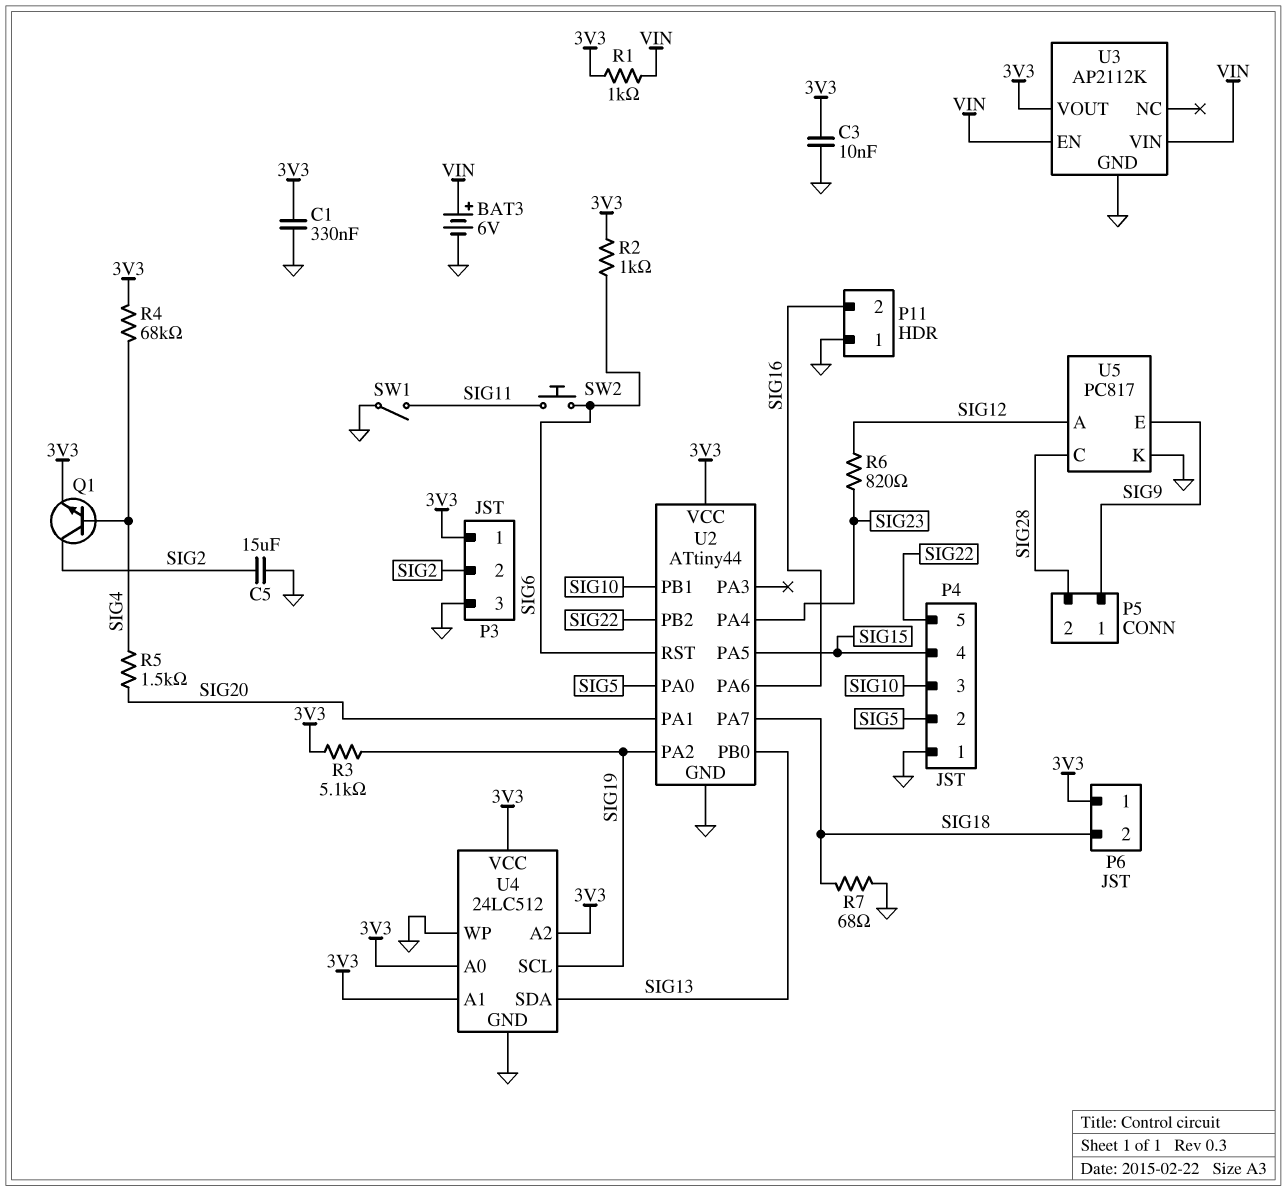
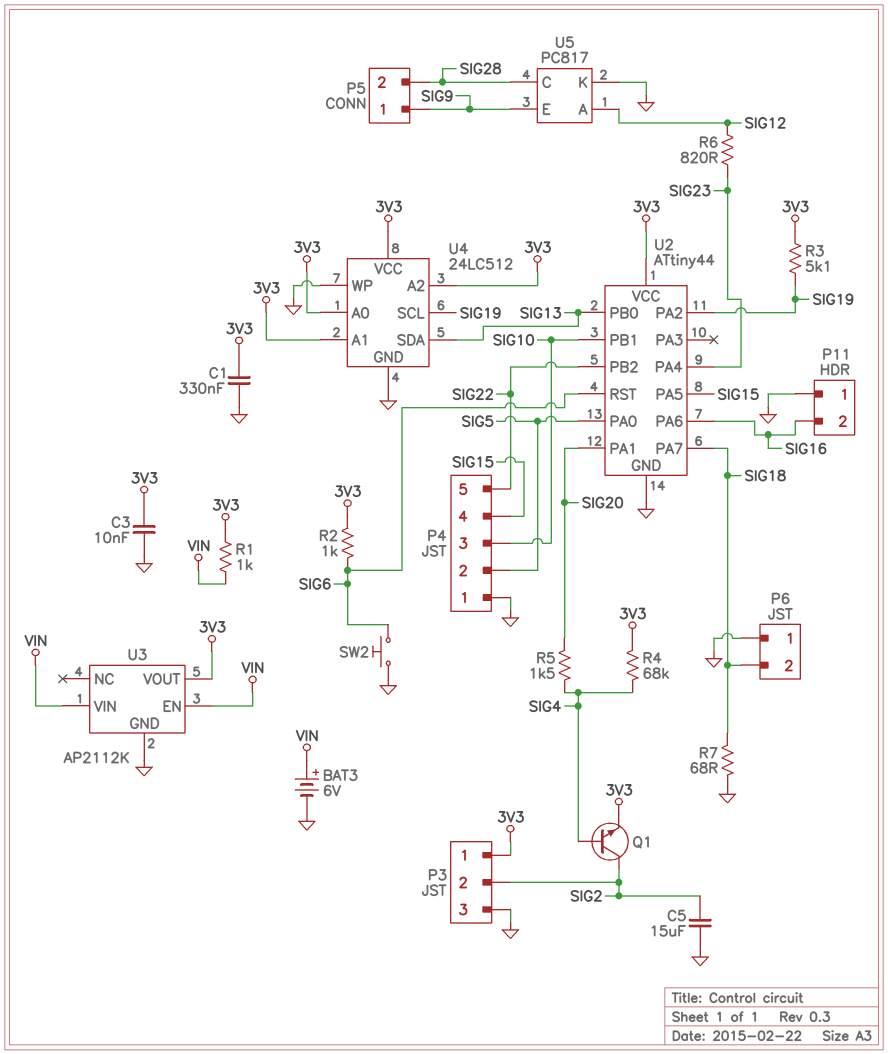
P6 pin 1: 3V3 -> GND
SW1: switch (GND, SIG11) -> none
SW2: button (SIG6, SIG11) -> button (GND, SIG6)

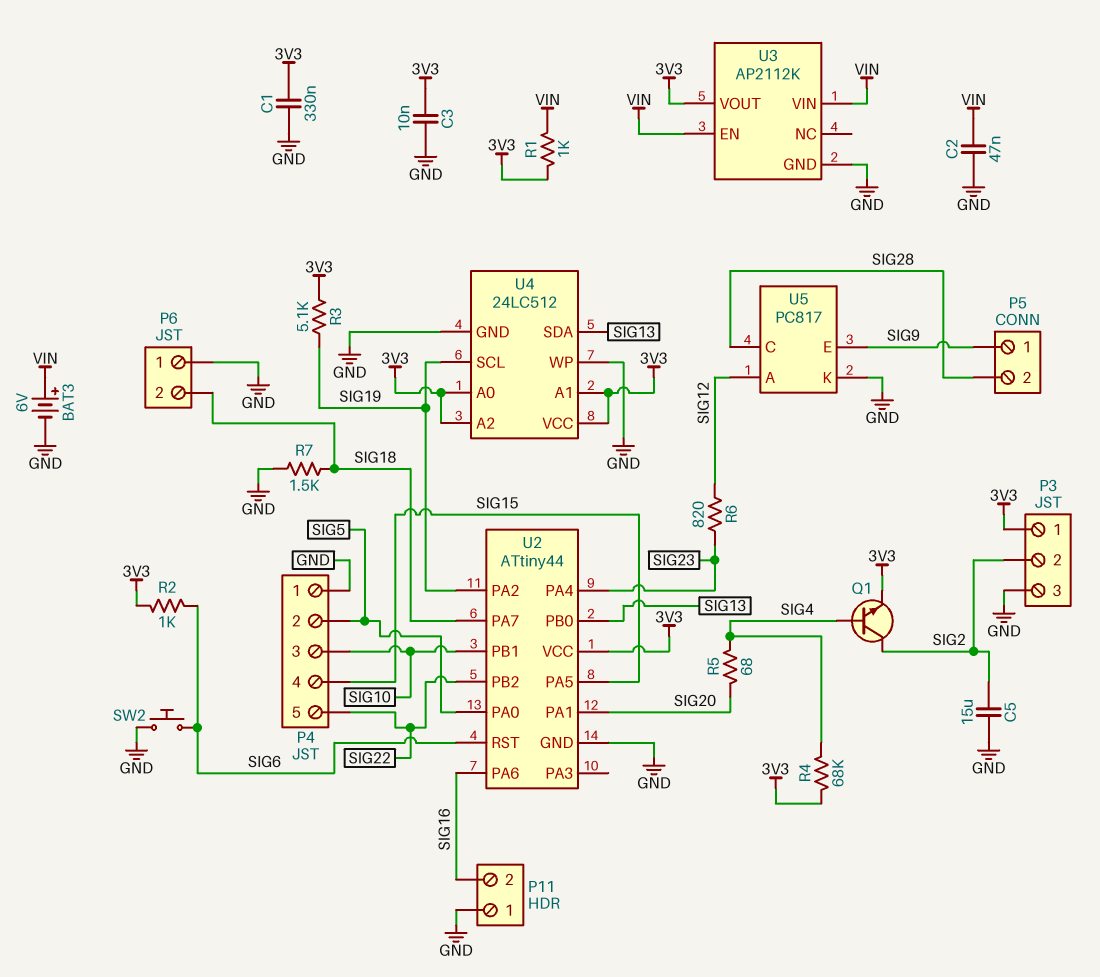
C2: none -> 47nF (GND, VIN)
R5: 1.5k (SIG4, SIG20) -> 68 (SIG4, SIG20)
R7: 68 (GND, SIG18) -> 1.5k (GND, SIG18)

